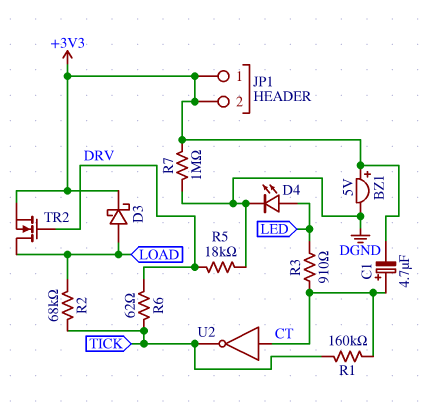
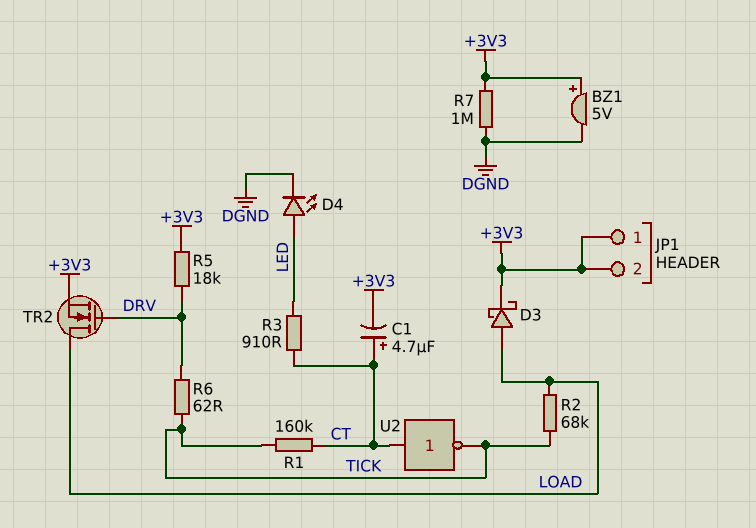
R5: 18k (DGND, DRV) -> 18k (+3V3, DRV)

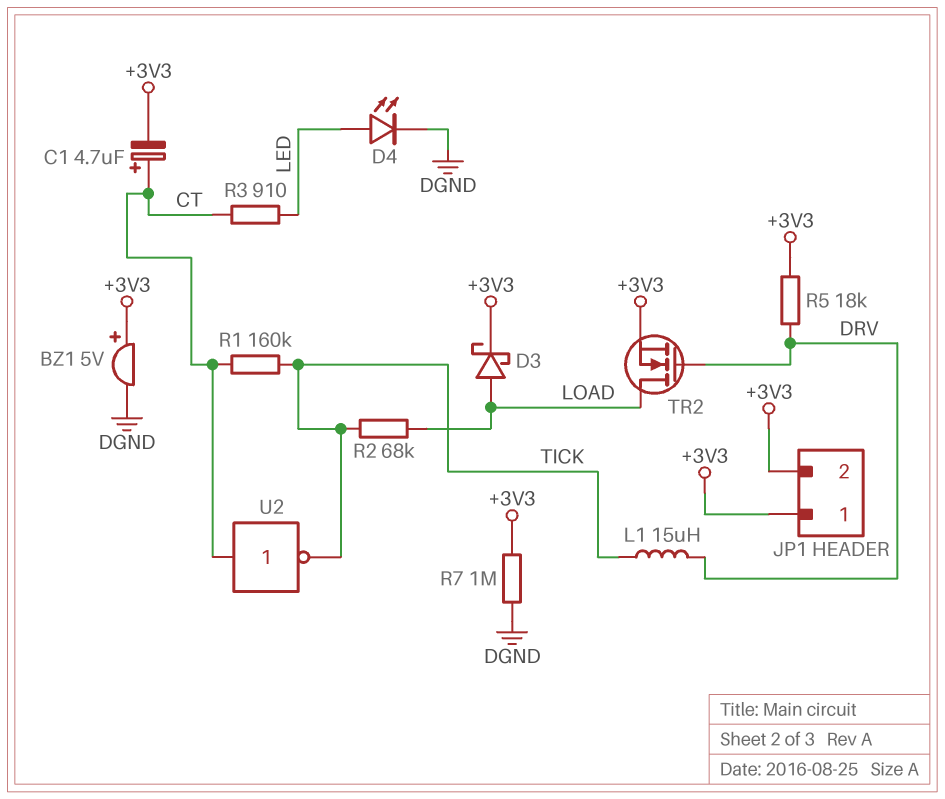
L1: none -> 15uH (DRV, TICK)
R6: 62 (DRV, TICK) -> none

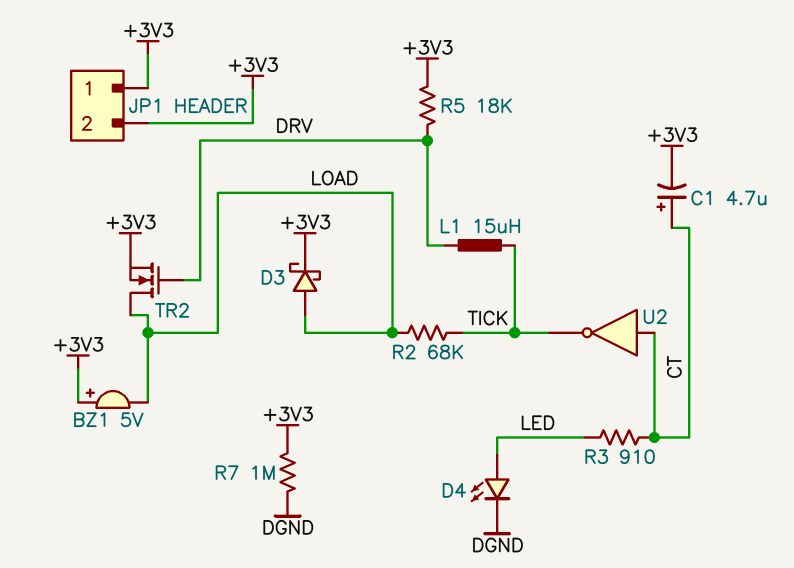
BZ1: buzzer 5V (plus +3V3, minus DGND) -> buzzer 5V (plus +3V3, minus LOAD)
R1: 160k (CT, TICK) -> none

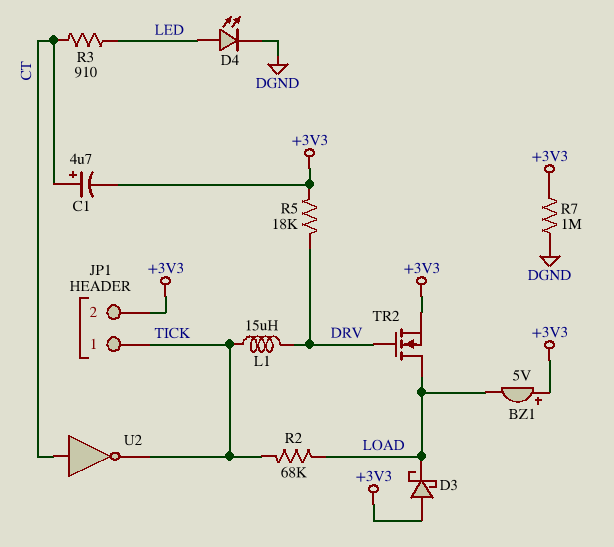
D3: schottky (A LOAD, K +3V3) -> schottky (A +3V3, K LOAD)
JP1 pin 1: +3V3 -> TICK

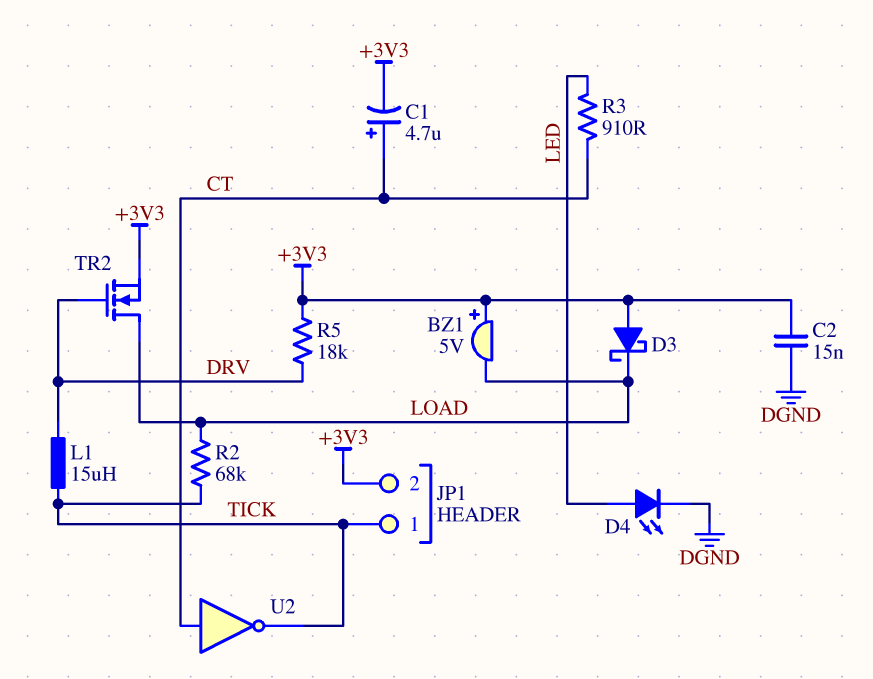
C2: none -> 15nF (+3V3, DGND)
R7: 1M (+3V3, DGND) -> none

